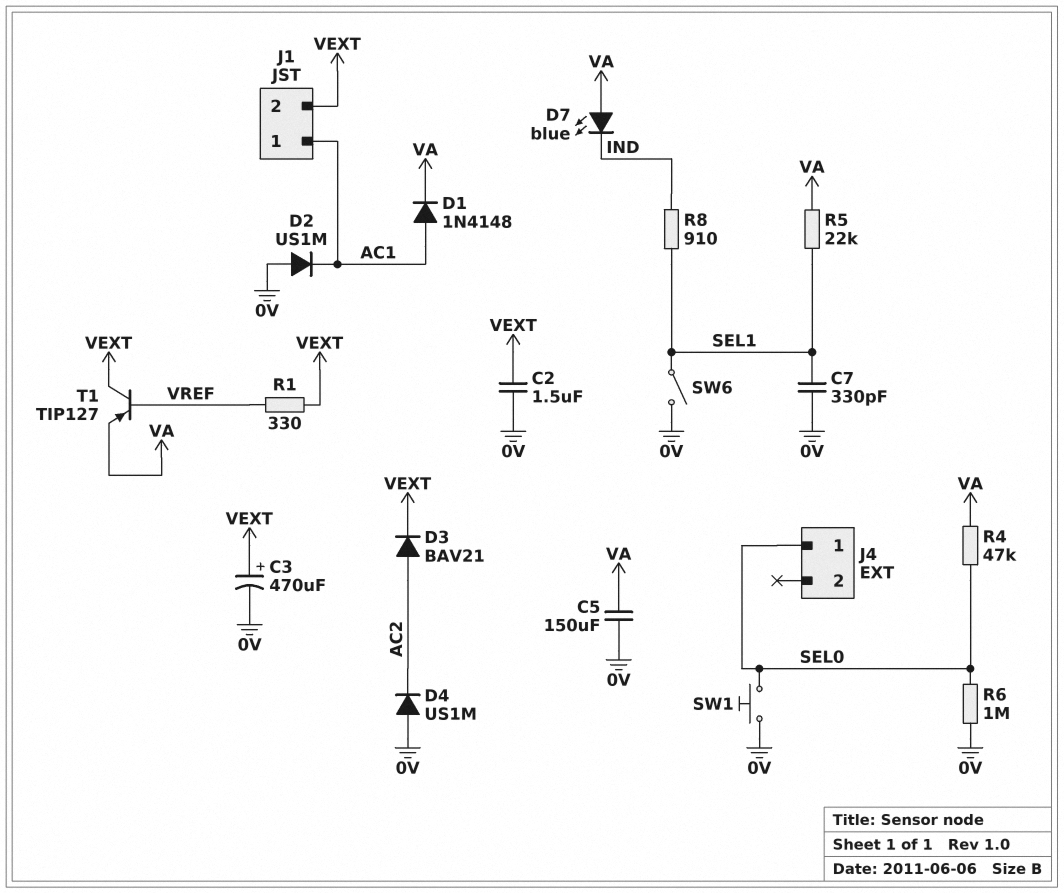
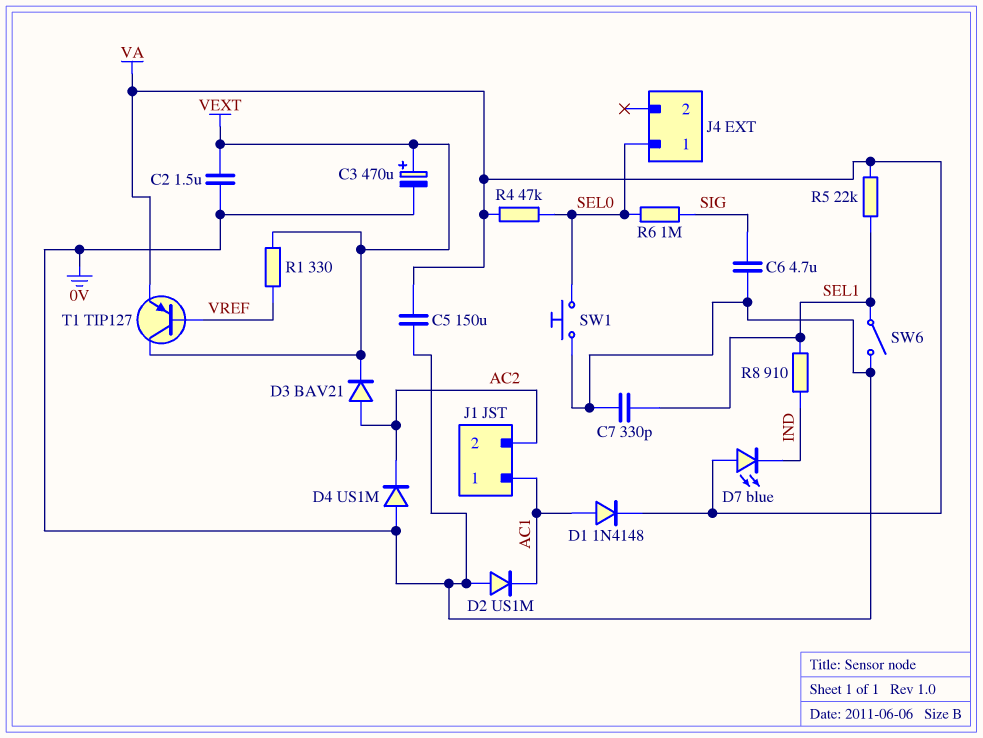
C6: none -> 4.7uF (0V, SIG)
J1 pin 2: VEXT -> AC2
R6: 1M (0V, SEL0) -> 1M (SEL0, SIG)

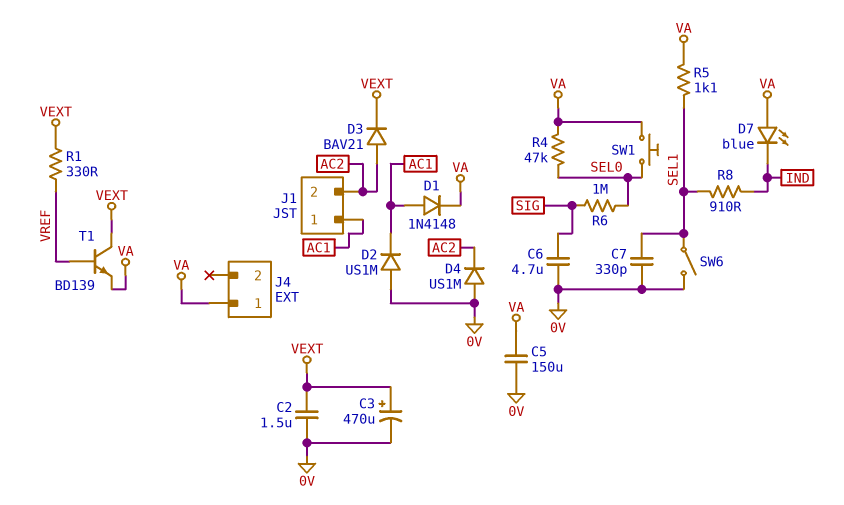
J4 pin 1: SEL0 -> VA
R5: 22k (SEL1, VA) -> 1.1k (SEL1, VA)
SW1: button (0V, SEL0) -> button (SEL0, VA)
T1: PNP TIP127 (B VREF, C VEXT, E VA) -> NPN BD139 (B VREF, C VEXT, E VA)

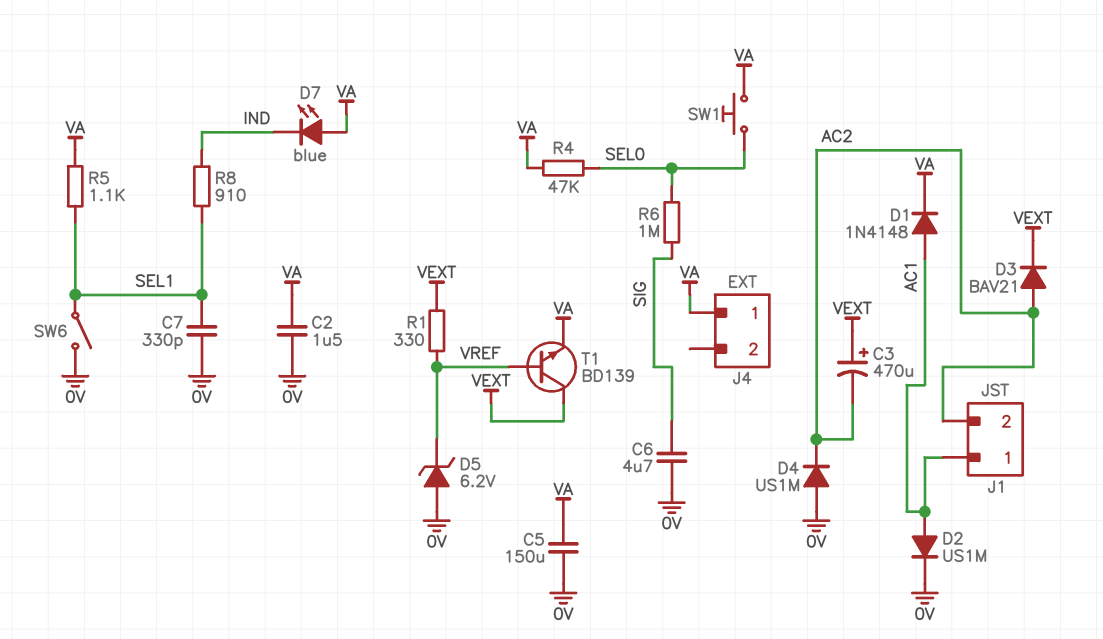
C2: 1.5uF (0V, VEXT) -> 1.5uF (0V, VA)
C3: 470uF (plus VEXT, minus 0V) -> 470uF (plus VEXT, minus AC2)
D2: diode US1M (A 0V, K AC1) -> diode US1M (A AC1, K 0V)
D5: none -> zener 6.2V (A 0V, K VREF)

